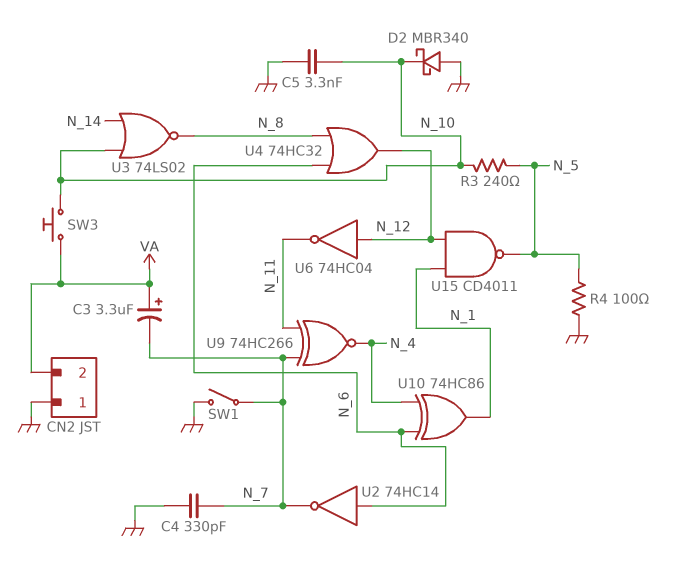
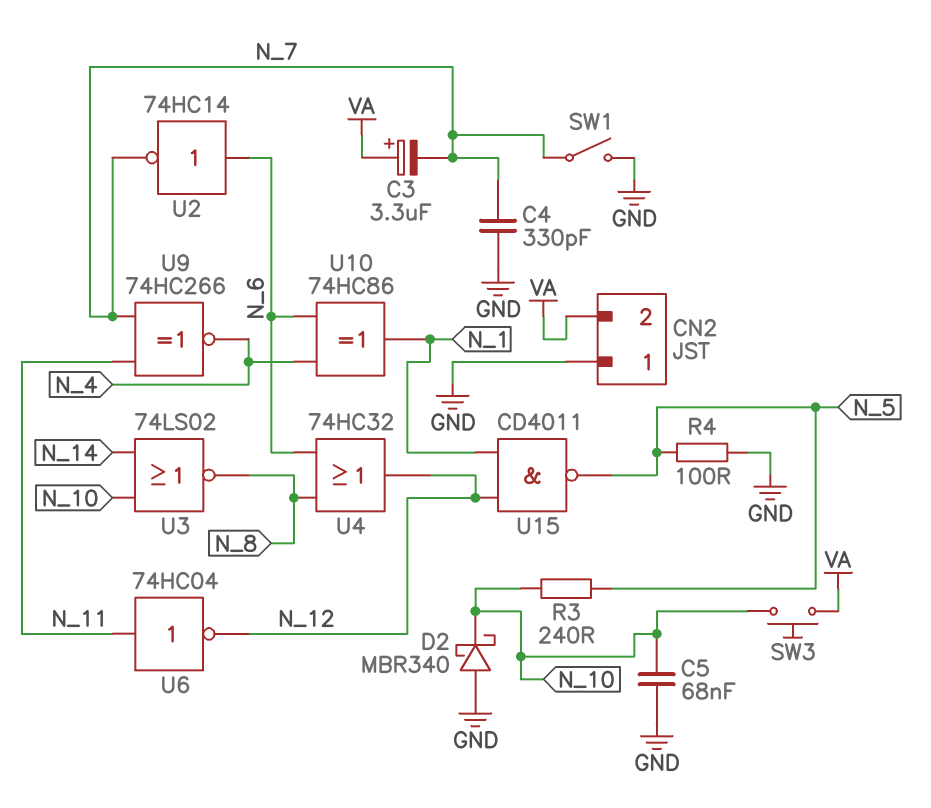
C5: 3.3nF (GND, N_10) -> 68nF (GND, N_10)
U6: NOT 74HC04 (in N_12, out N_11) -> NOT 74HC04 (in N_11, out N_12)

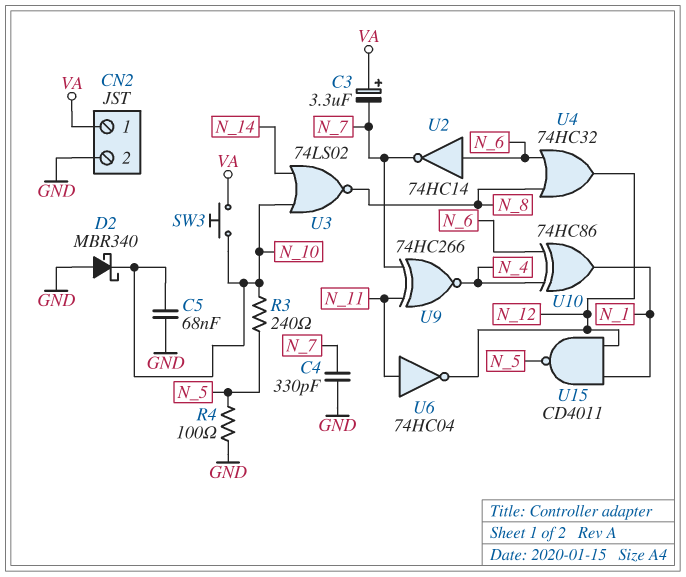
CN2 pin 1: GND -> VA
CN2 pin 2: VA -> GND
SW1: switch (GND, N_7) -> none

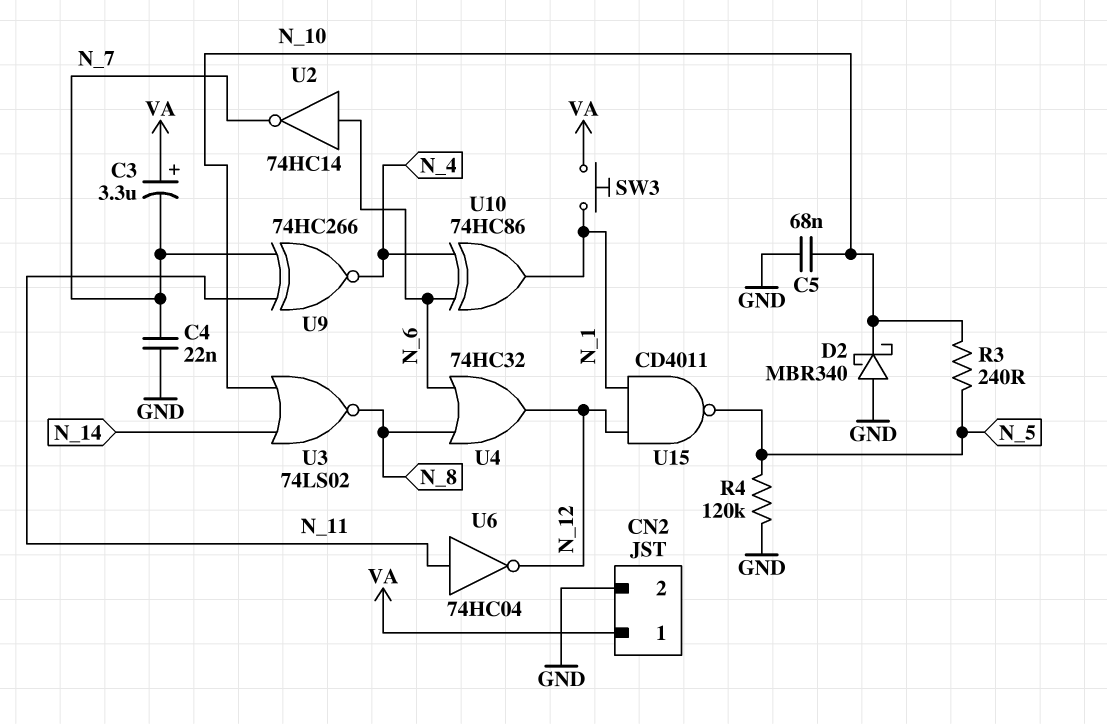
C4: 330pF (GND, N_7) -> 22nF (GND, N_7)
R4: 100 (GND, N_5) -> 120k (GND, N_5)
SW3: button (N_10, VA) -> button (N_1, VA)

